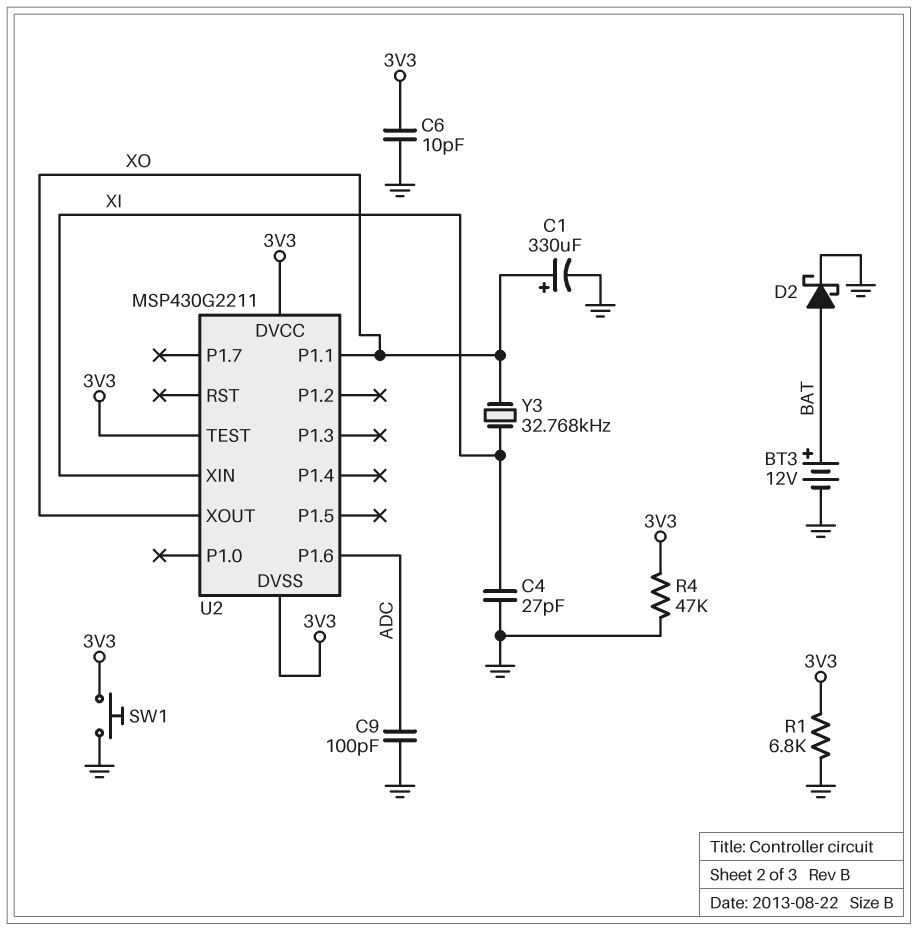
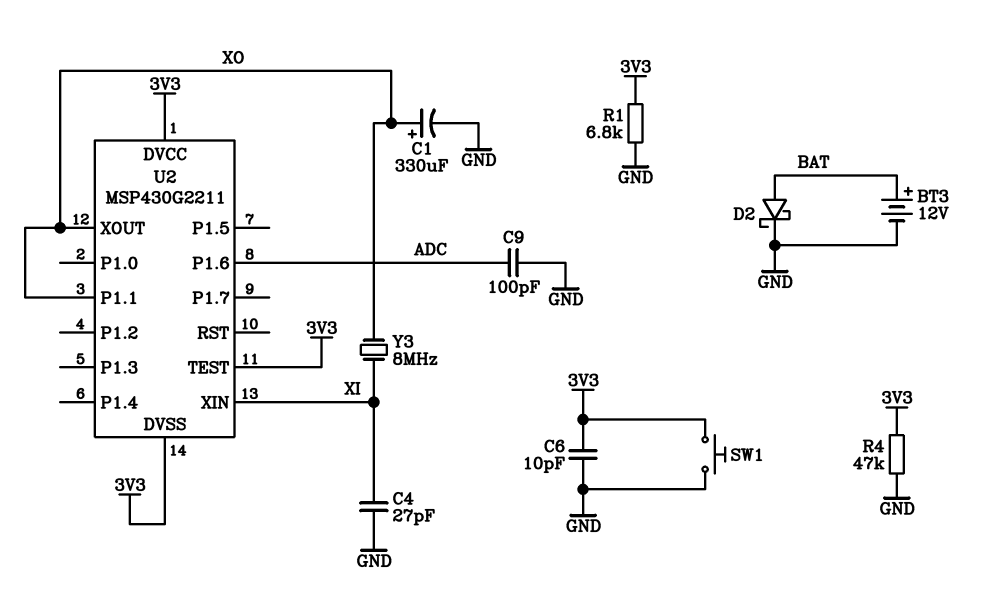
Y3: 32.768kHz (XI, XO) -> 8MHz (XI, XO)

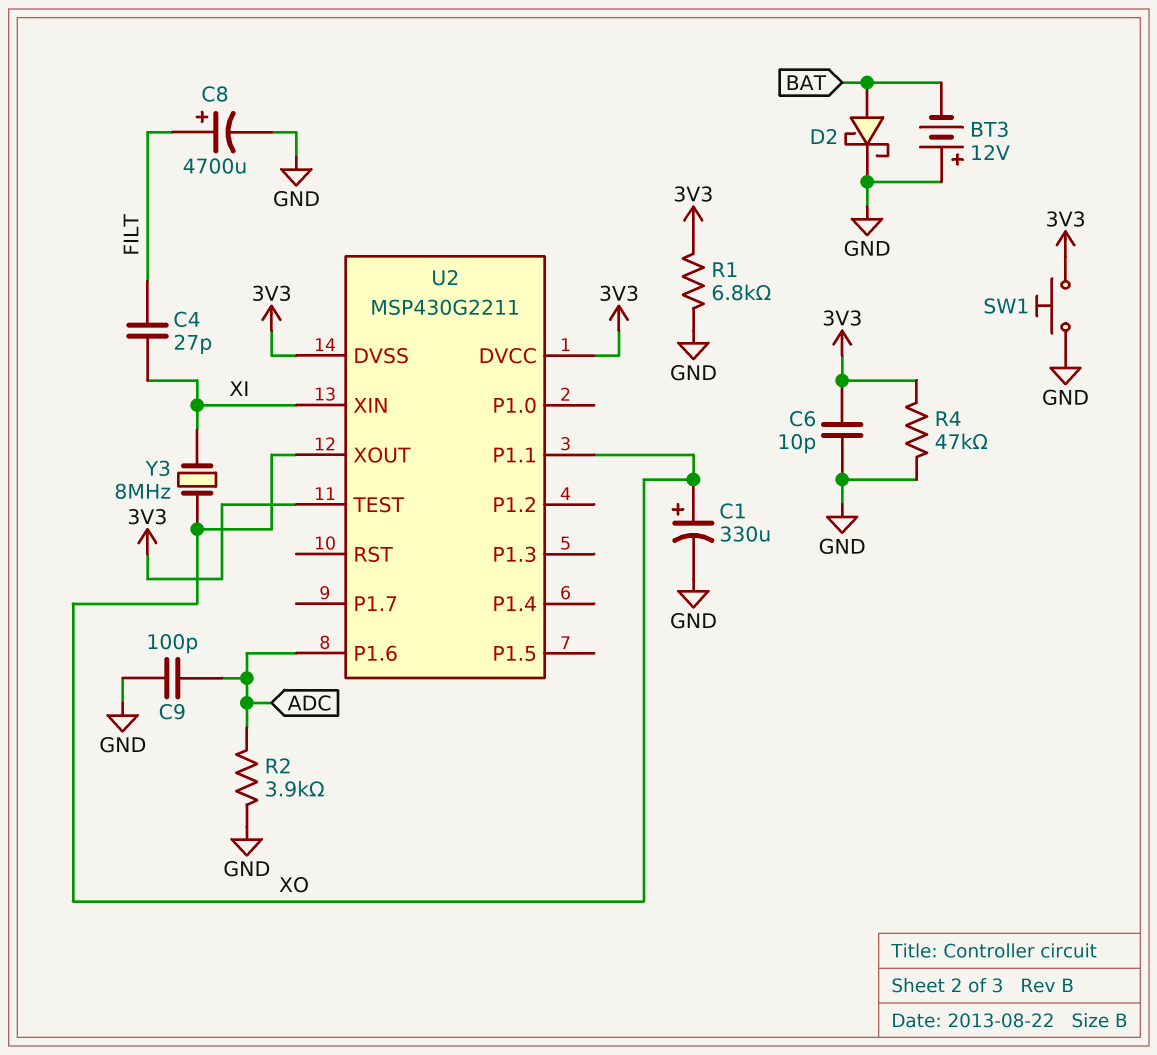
BT3: 12V (plus BAT, minus GND) -> 12V (plus GND, minus BAT)
C4: 27pF (GND, XI) -> 27pF (FILT, XI)
C8: none -> 4700uF (plus FILT, minus GND)
R2: none -> 3.9k (ADC, GND)

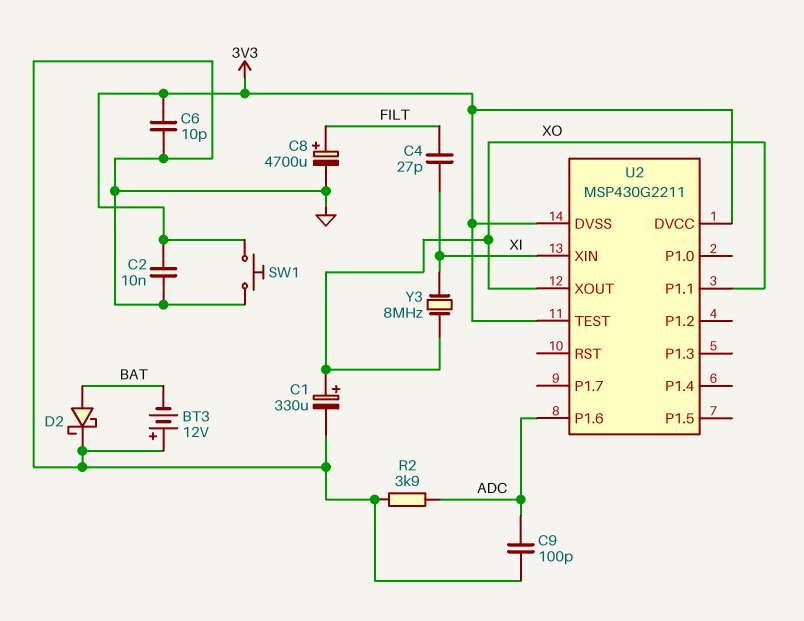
C2: none -> 10nF (3V3, GND)
R1: 6.8k (3V3, GND) -> none
R4: 47k (3V3, GND) -> none

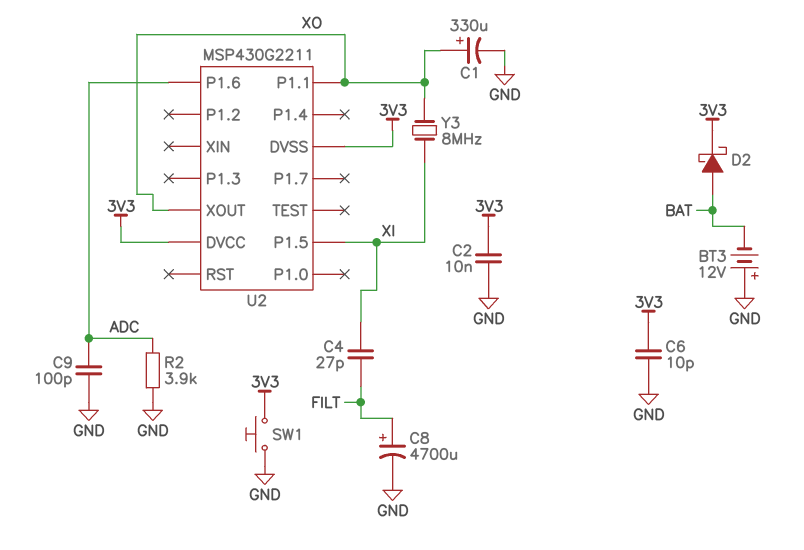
D2: schottky (A BAT, K GND) -> schottky (A BAT, K 3V3)
U2 pin P1.5: none -> XI
U2 pin TEST: 3V3 -> none
U2 pin XIN: XI -> none

